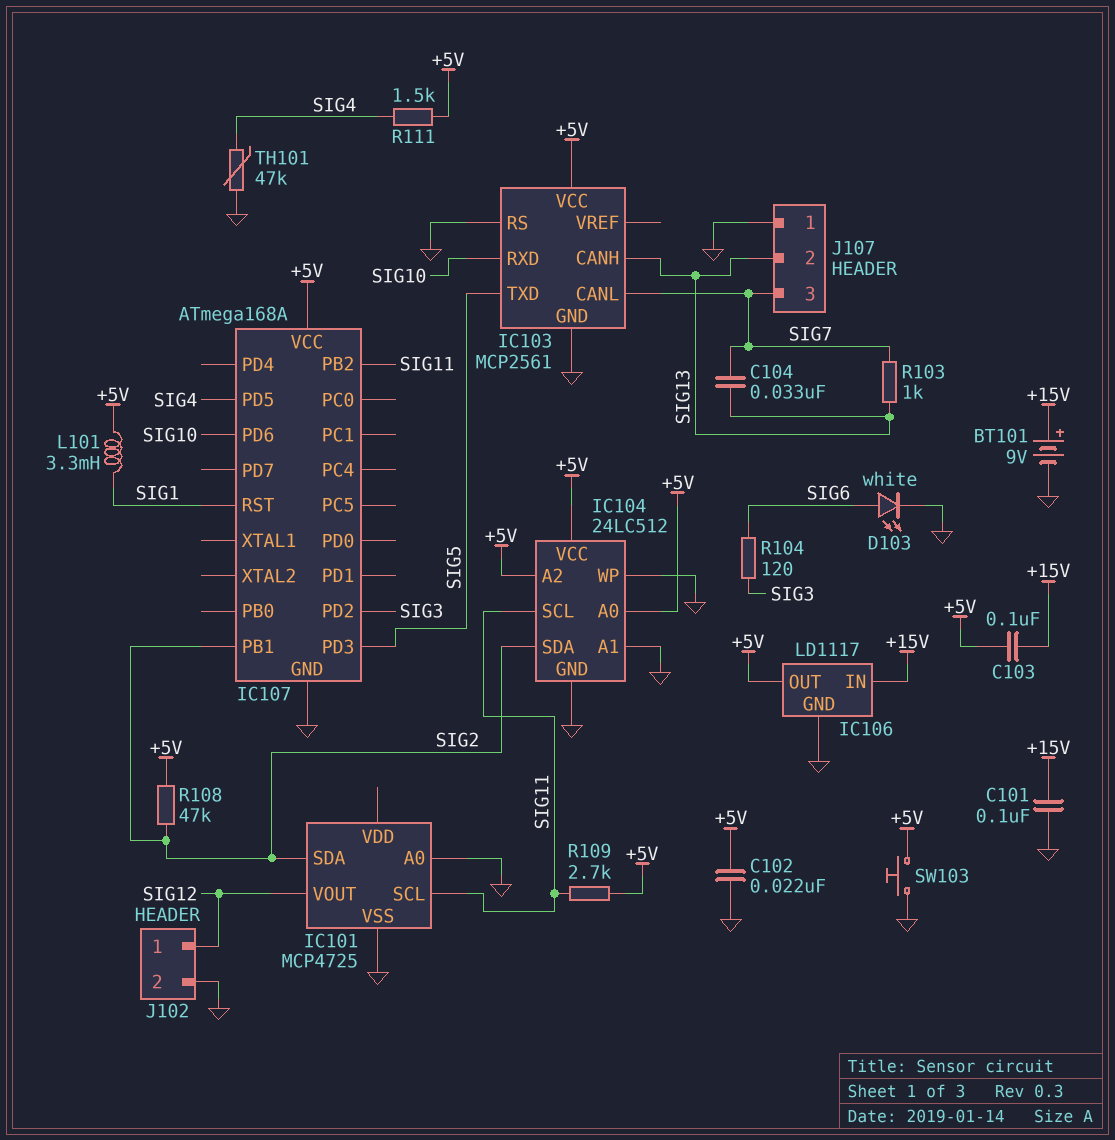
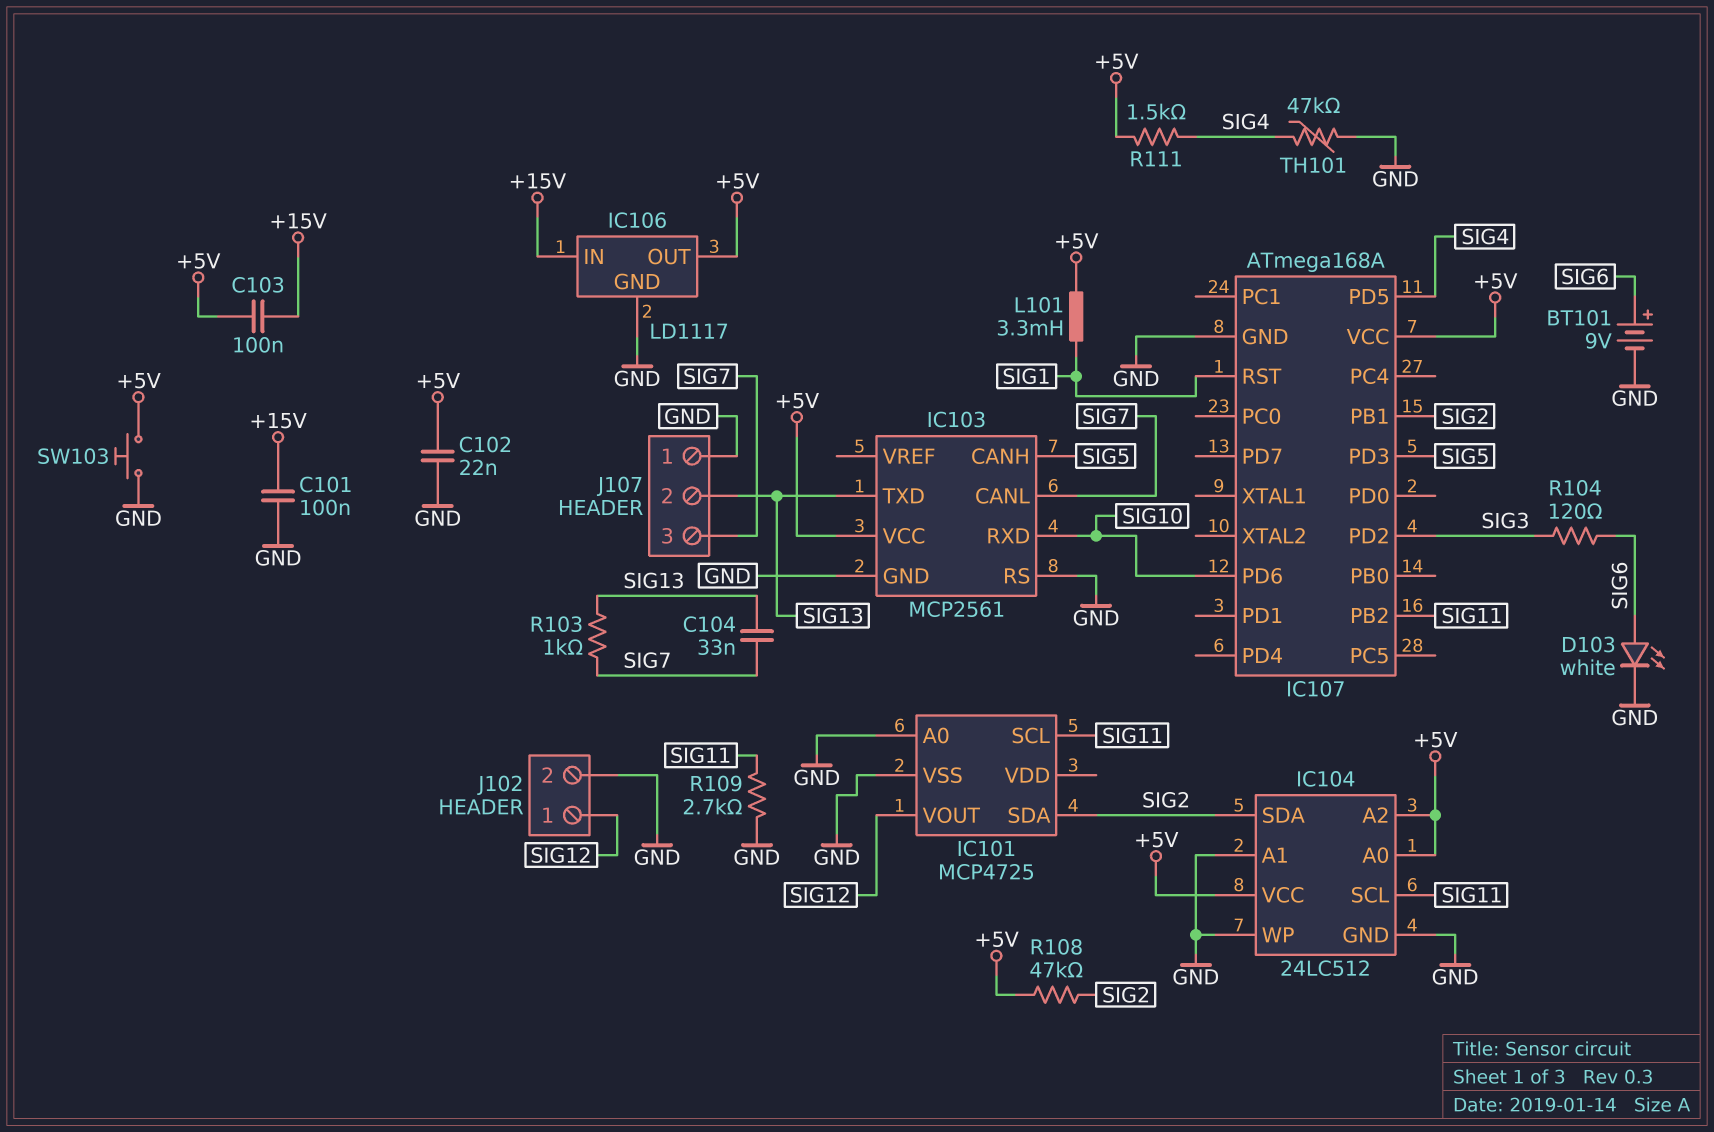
BT101: 9V (plus +15V, minus GND) -> 9V (plus SIG6, minus GND)
IC103 pin CANH: SIG13 -> SIG5
IC103 pin TXD: SIG5 -> SIG13
R109: 2.7k (+5V, SIG11) -> 2.7k (GND, SIG11)

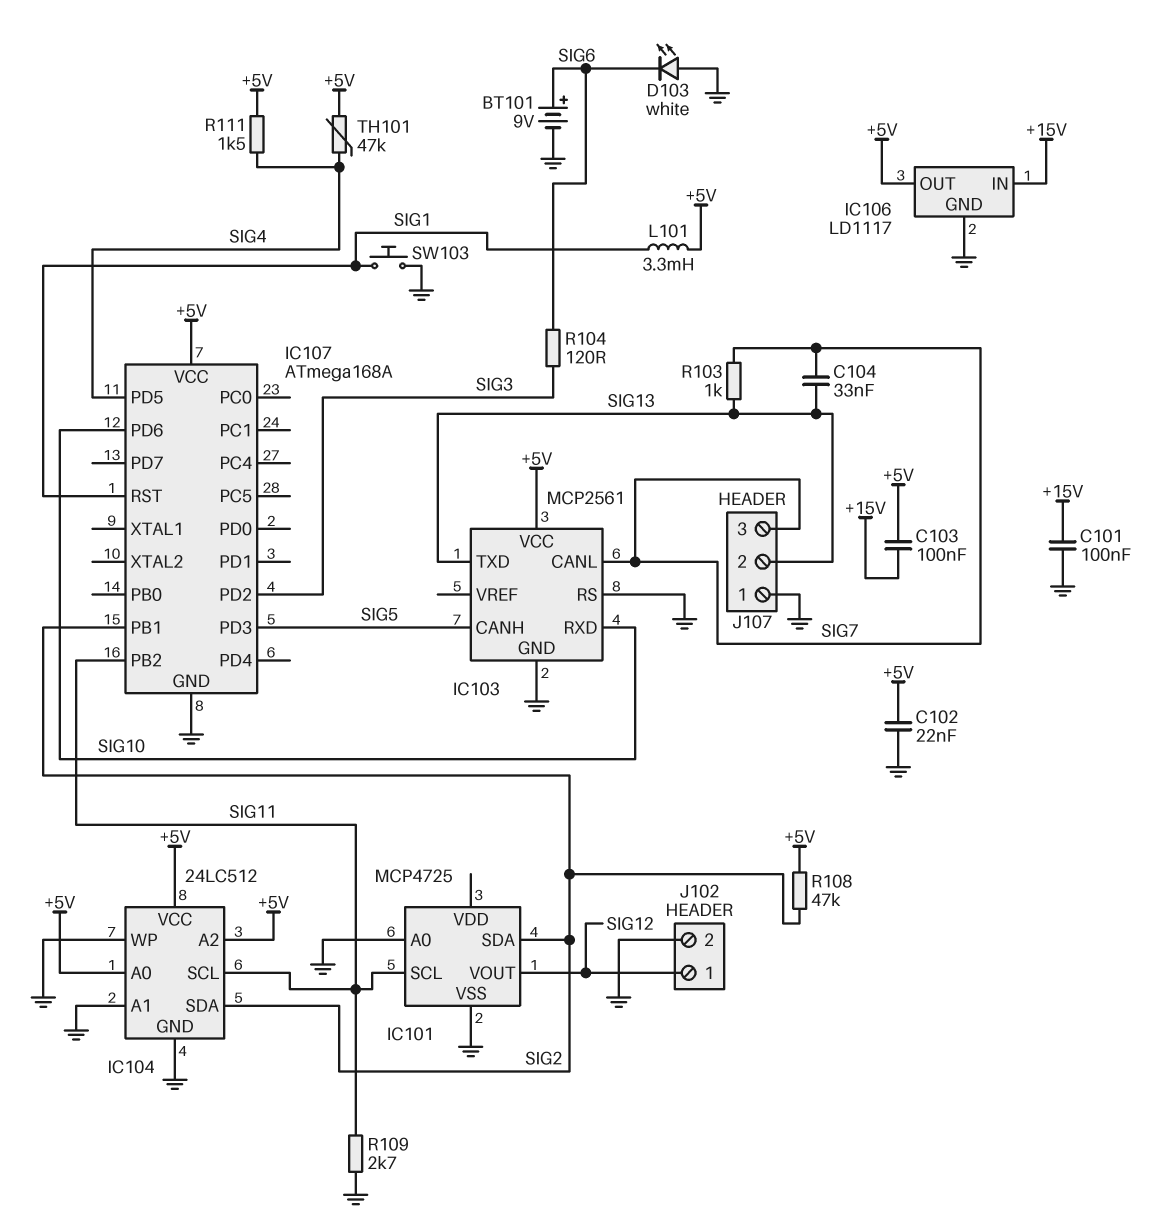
D103: LED white (A SIG6, K GND) -> LED white (A GND, K SIG6)
SW103: button (+5V, GND) -> button (GND, SIG1)
TH101: 47k (GND, SIG4) -> 47k (+5V, SIG4)

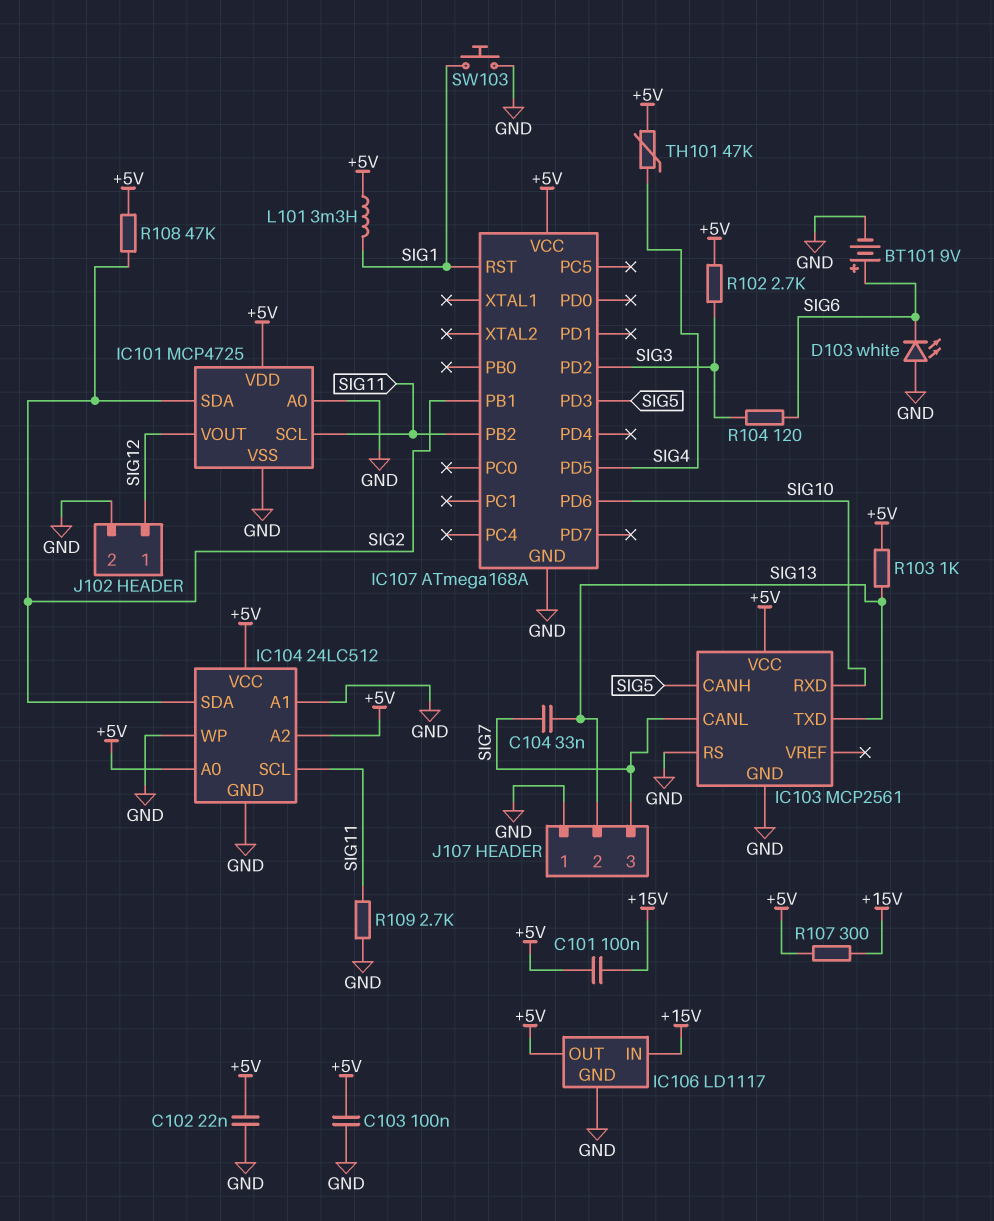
C101: 100nF (+15V, GND) -> 100nF (+5V, +15V)
C103: 100nF (+5V, +15V) -> 100nF (+5V, GND)
IC101 pin VDD: none -> +5V
R102: none -> 2.7k (+5V, SIG3)
R103: 1k (SIG7, SIG13) -> 1k (+5V, SIG13)
R107: none -> 300 (+5V, +15V)
R111: 1.5k (+5V, SIG4) -> none

